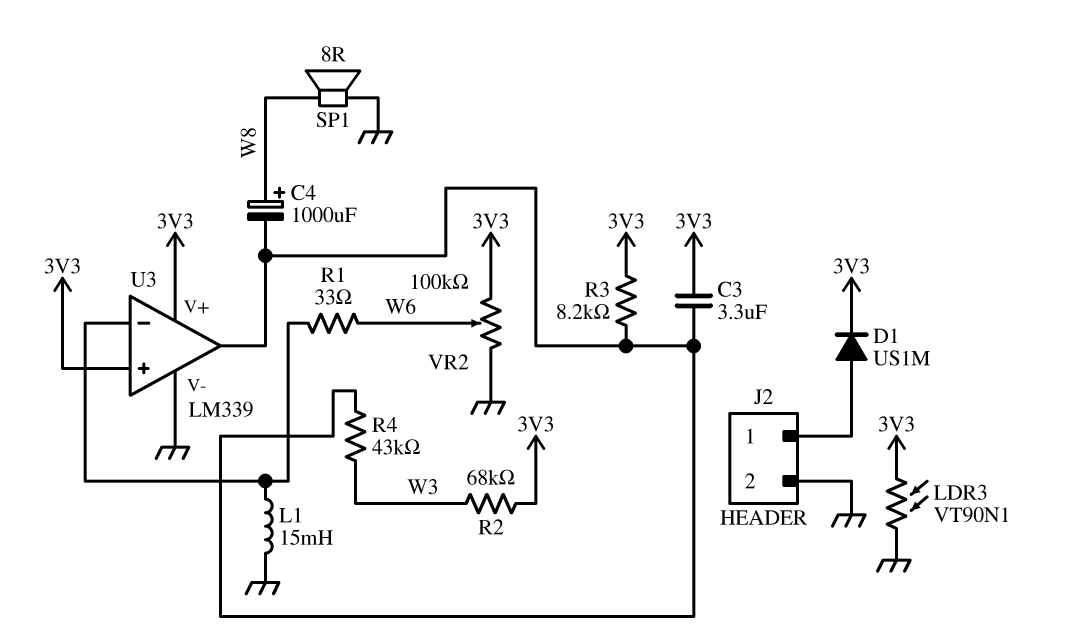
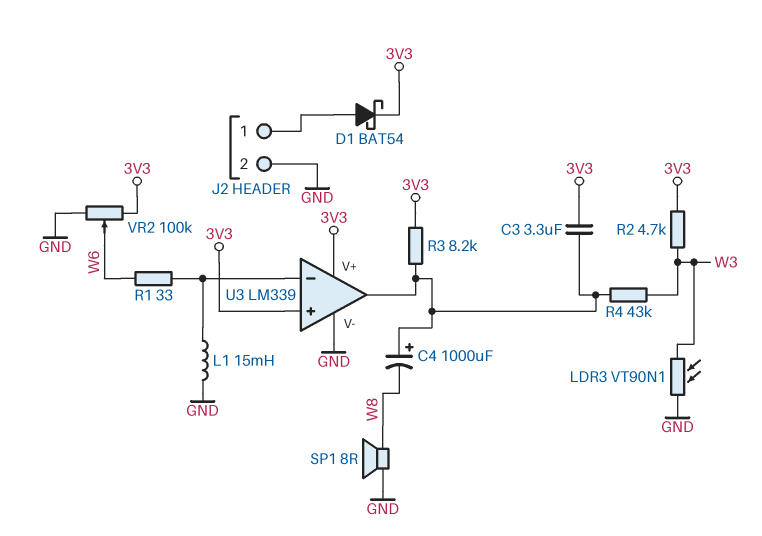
C4: 1000uF (plus W8, minus U3/out) -> 1000uF (plus U3/out, minus W8)
D1: diode US1M (A J2/1, K 3V3) -> schottky BAT54 (A J2/1, K 3V3)
LDR3: VT90N1 (3V3, GND) -> VT90N1 (GND, W3)
R2: 68k (3V3, W3) -> 4.7k (3V3, W3)

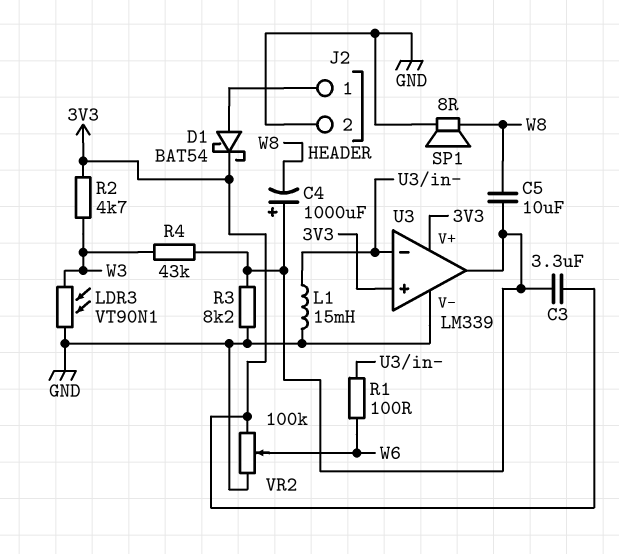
C5: none -> 10uF (U3/out, W8)
R1: 33 (U3/in-, W6) -> 100 (U3/in-, W6)
R3: 8.2k (3V3, U3/out) -> 8.2k (GND, U3/out)

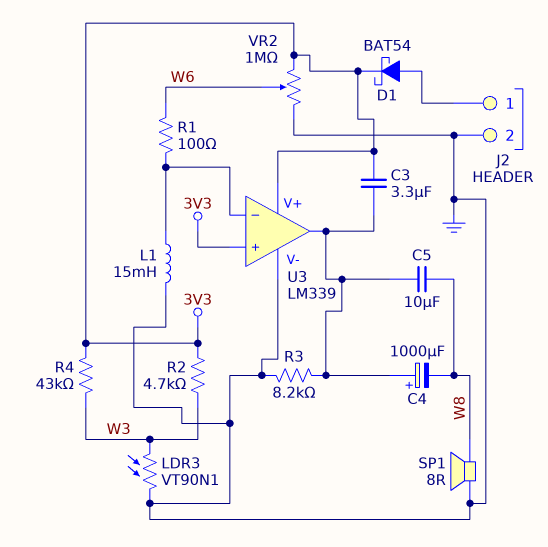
R4: 43k (U3/out, W3) -> 43k (3V3, W3)
VR2: 100k (3V3, GND, wiper W6) -> 1M (3V3, GND, wiper W6)

